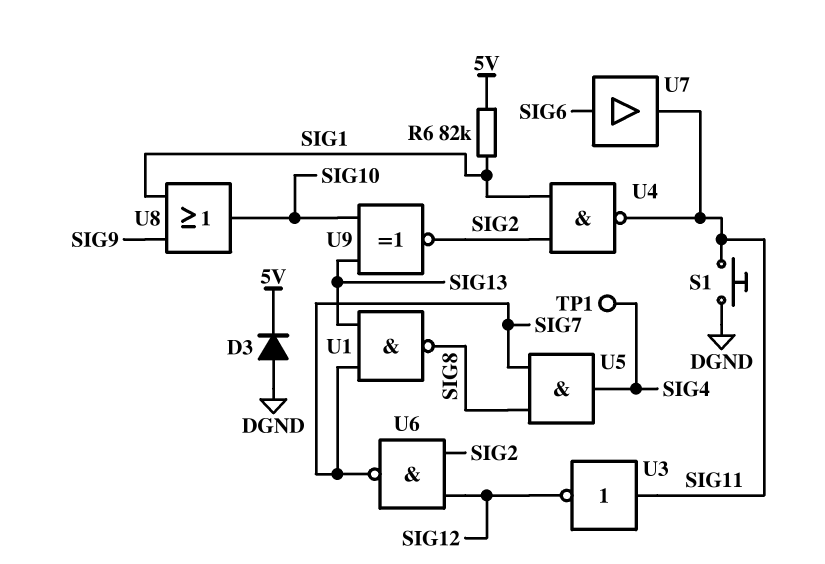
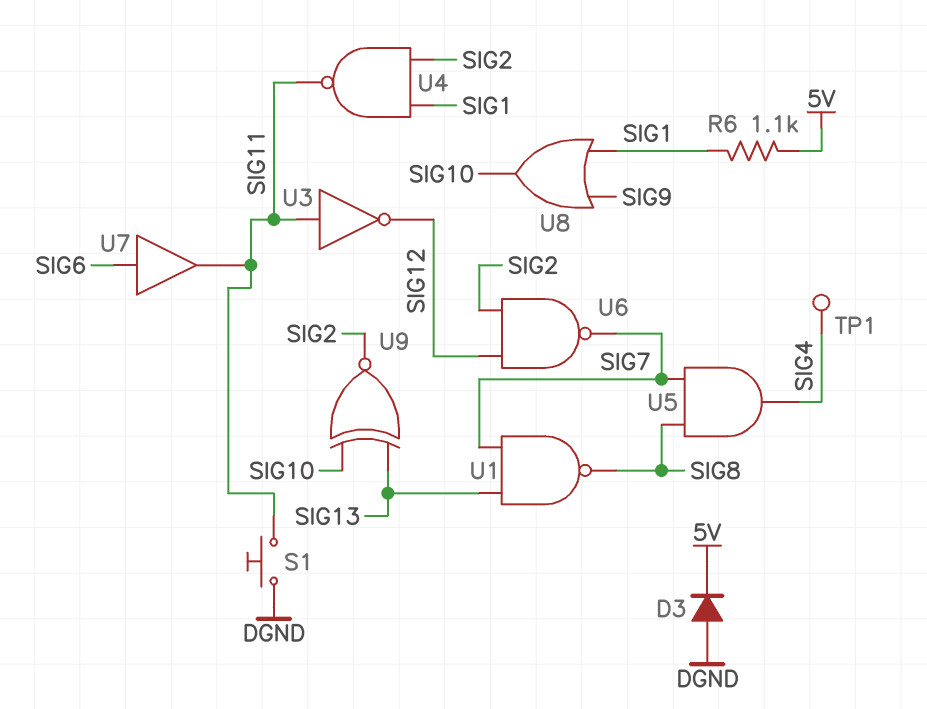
R6: 82k (5V, SIG1) -> 1.1k (5V, SIG1)

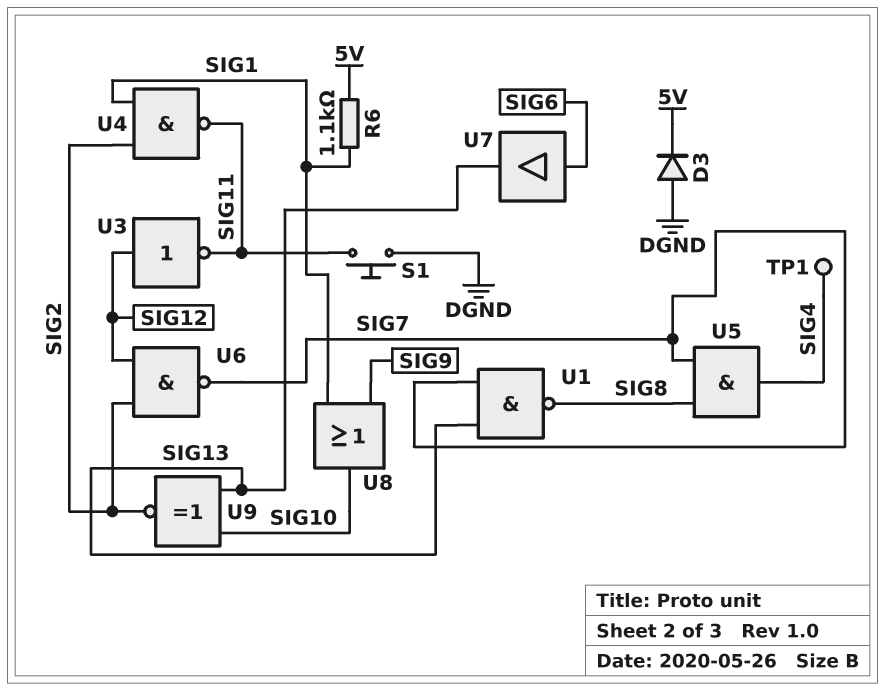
U3: NOT (in SIG11, out SIG12) -> NOT (in SIG12, out SIG11)
U7: buffer (in SIG6, out SIG11) -> buffer (in SIG6, out SIG13)

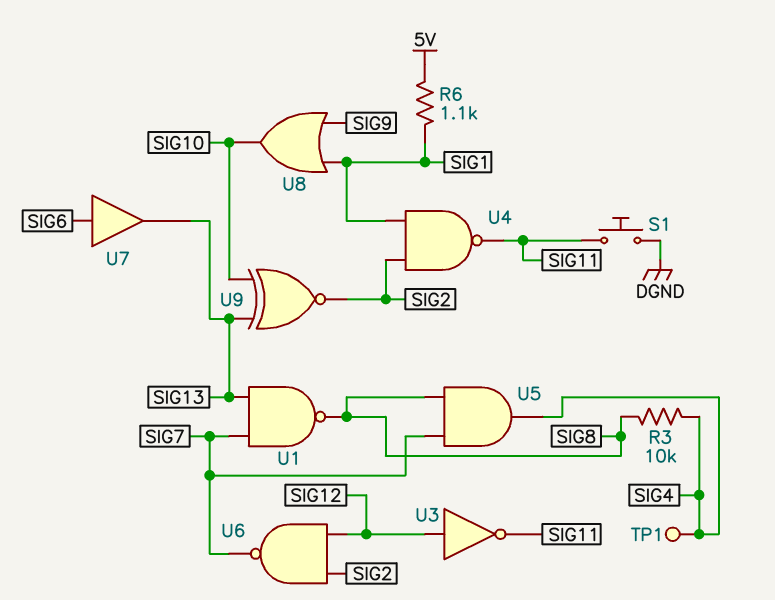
D3: diode (A DGND, K 5V) -> none
R3: none -> 10k (SIG4, SIG8)

